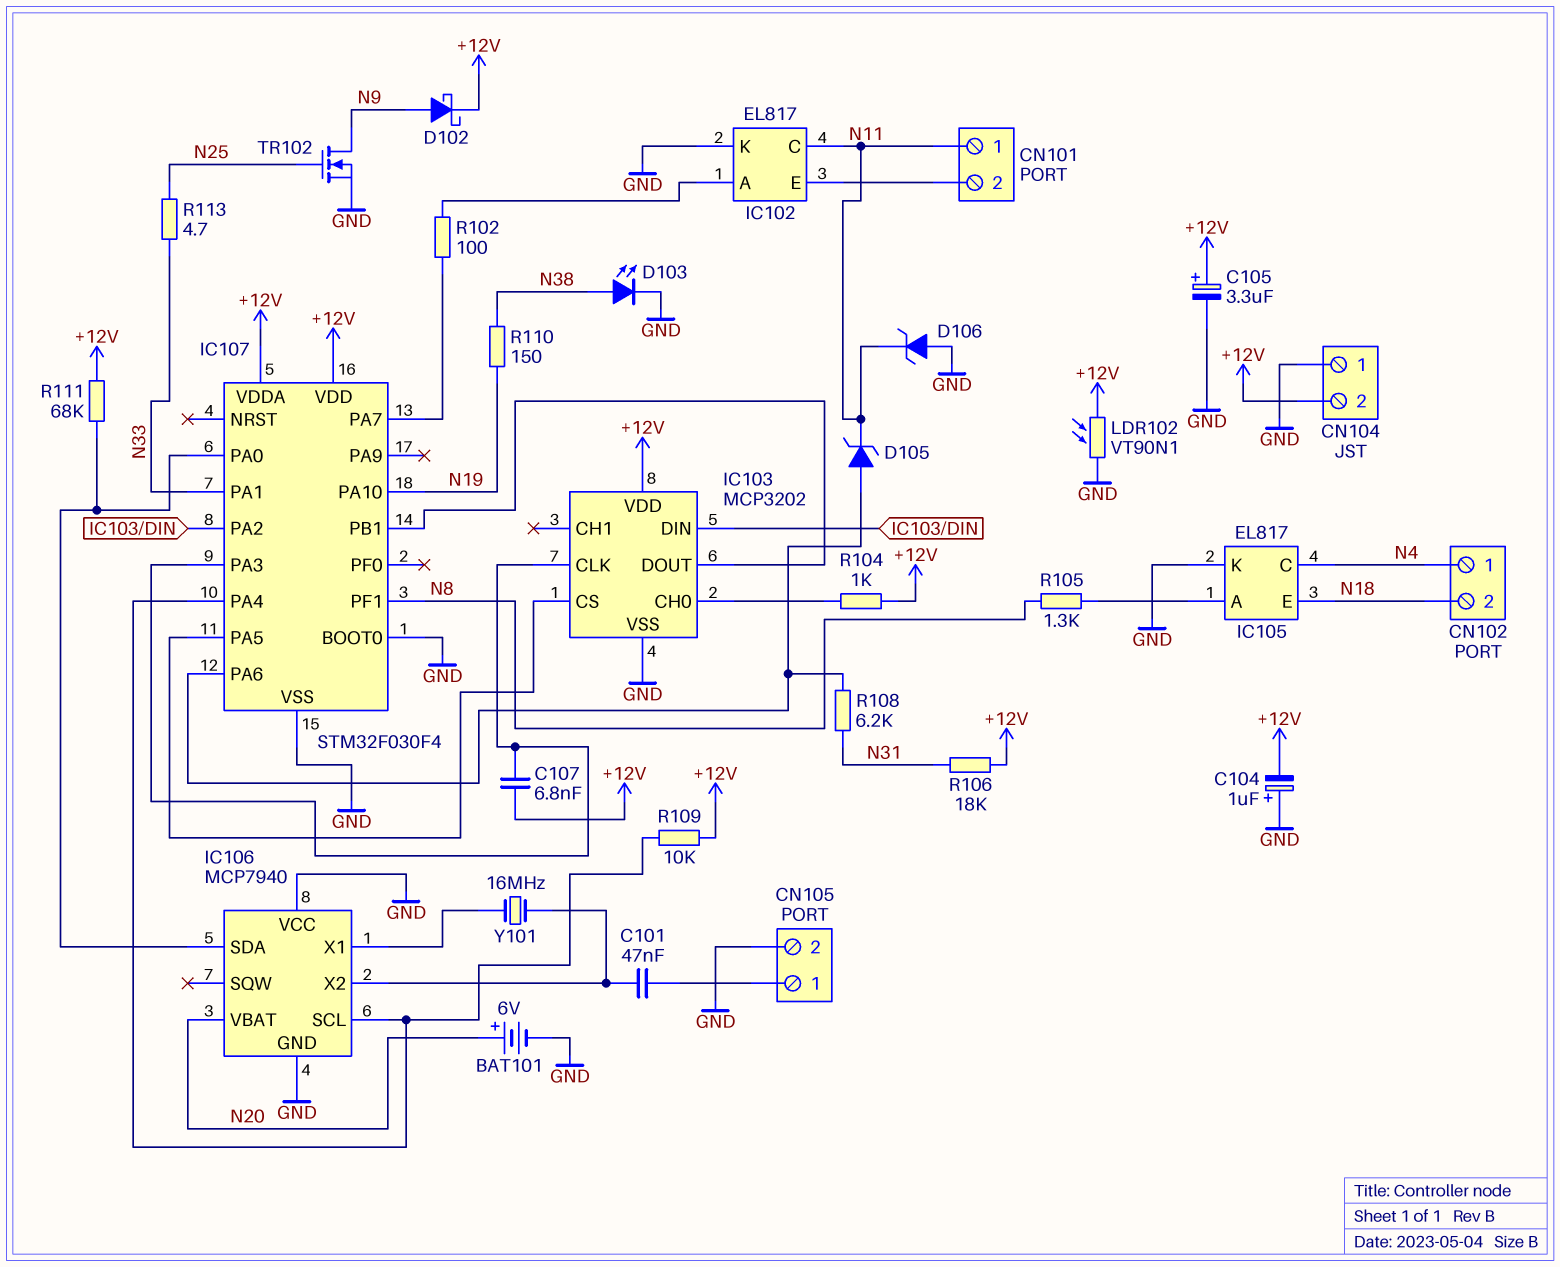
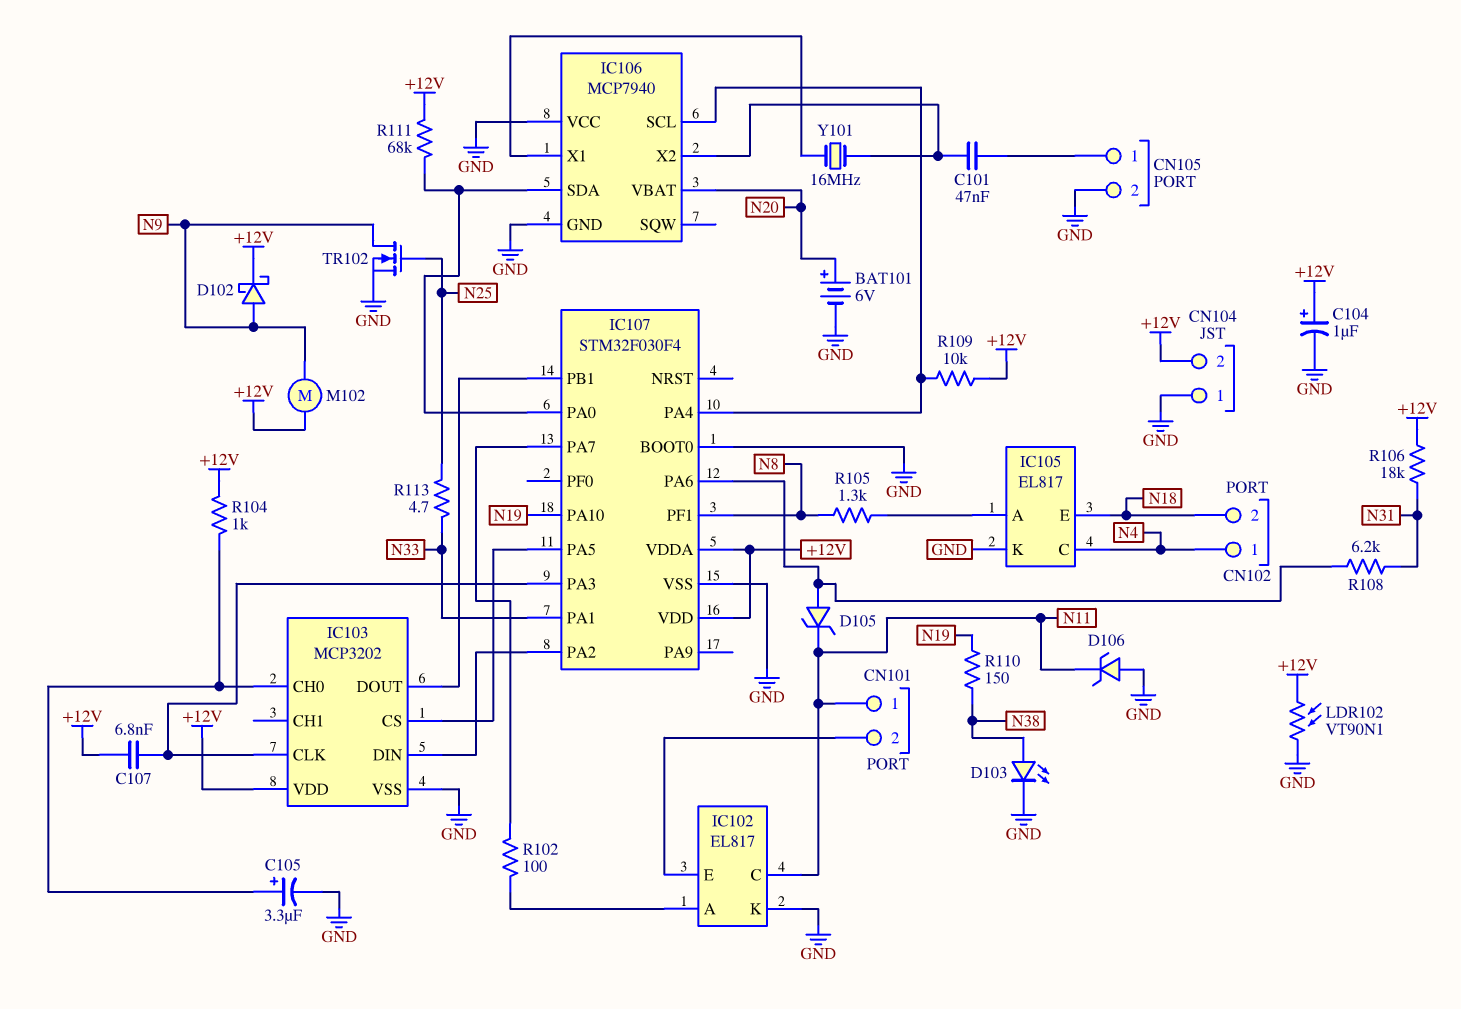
C104: 1uF (plus GND, minus +12V) -> 1uF (plus +12V, minus GND)
C105: 3.3uF (plus +12V, minus GND) -> 3.3uF (plus IC103/CH0, minus GND)
M102: none -> motor (+12V, N9)

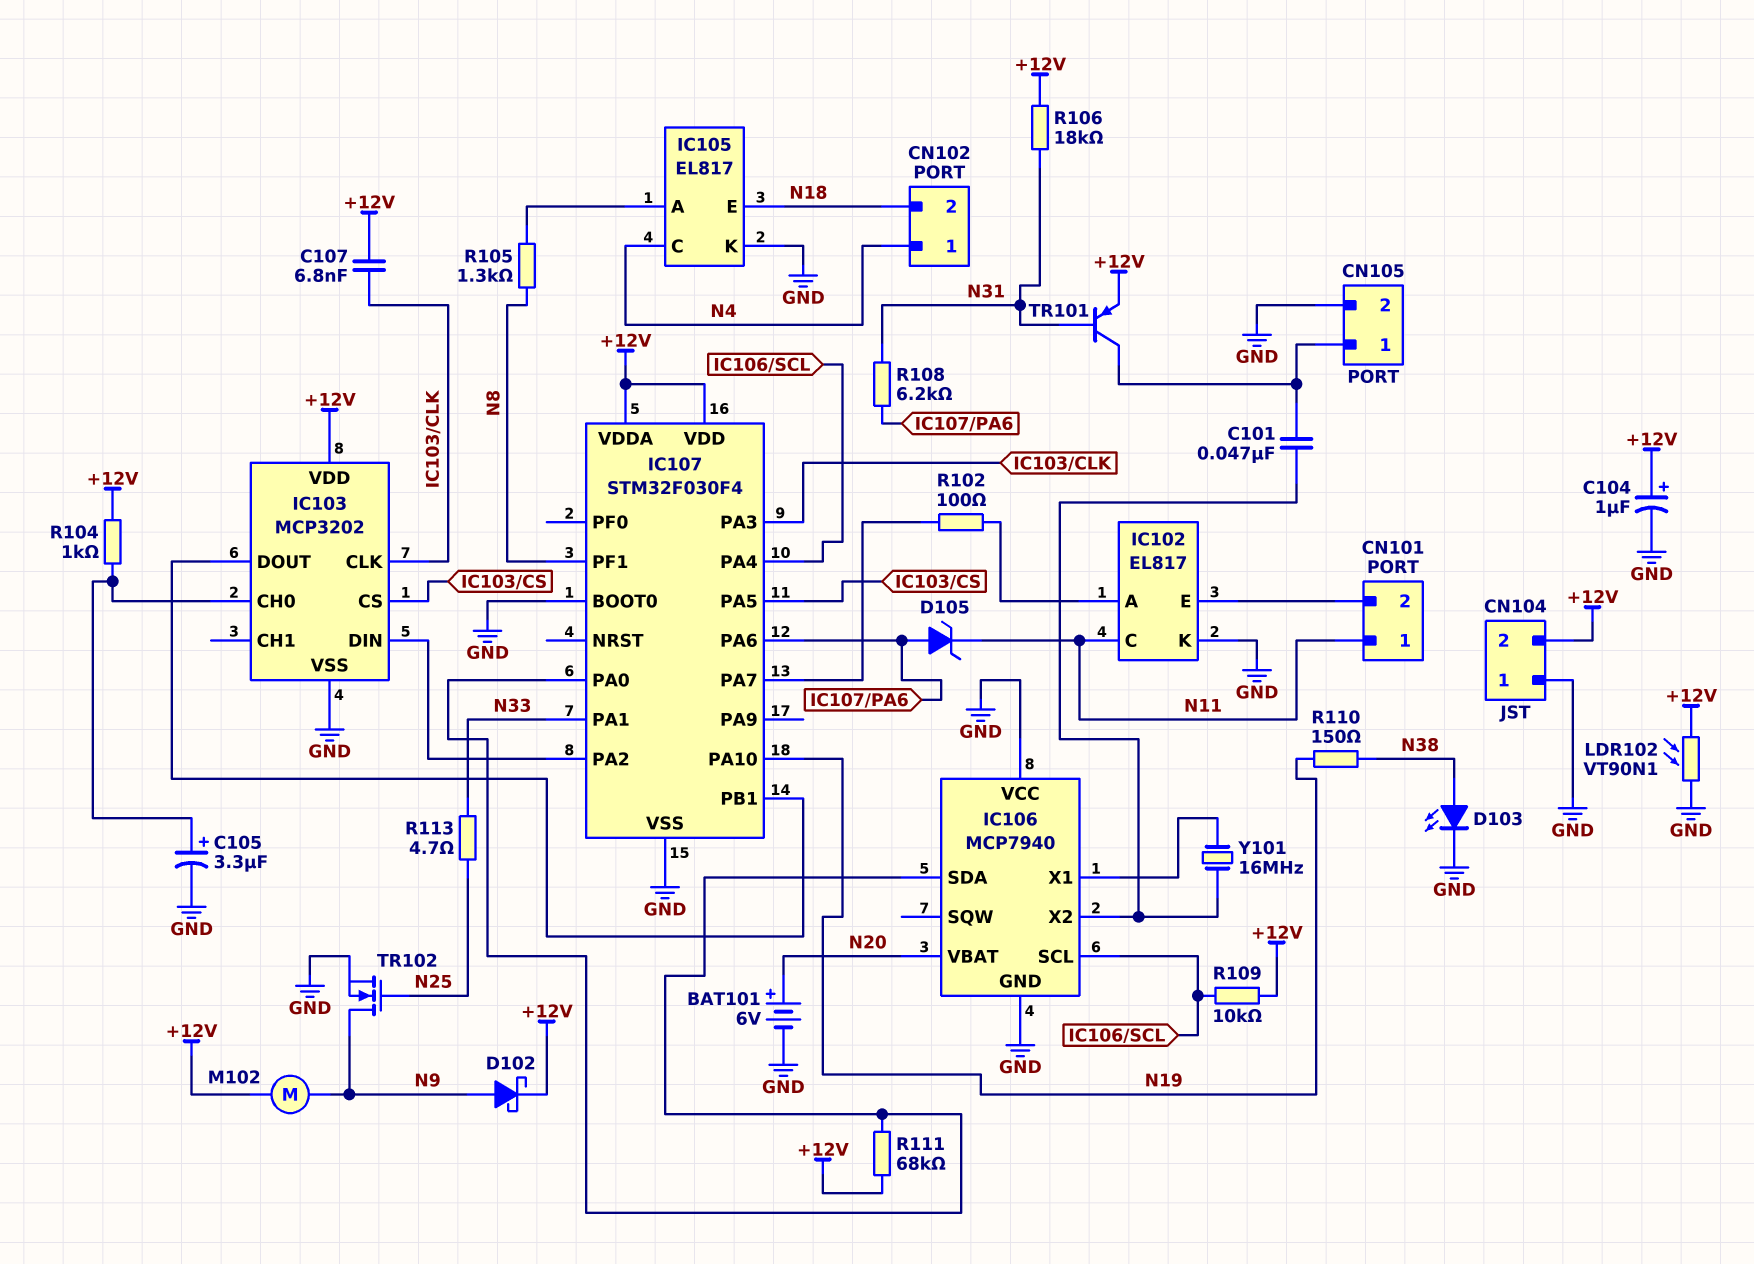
D106: zener (A GND, K N11) -> none
TR101: none -> PNP (B N31, C CN105/1, E +12V)

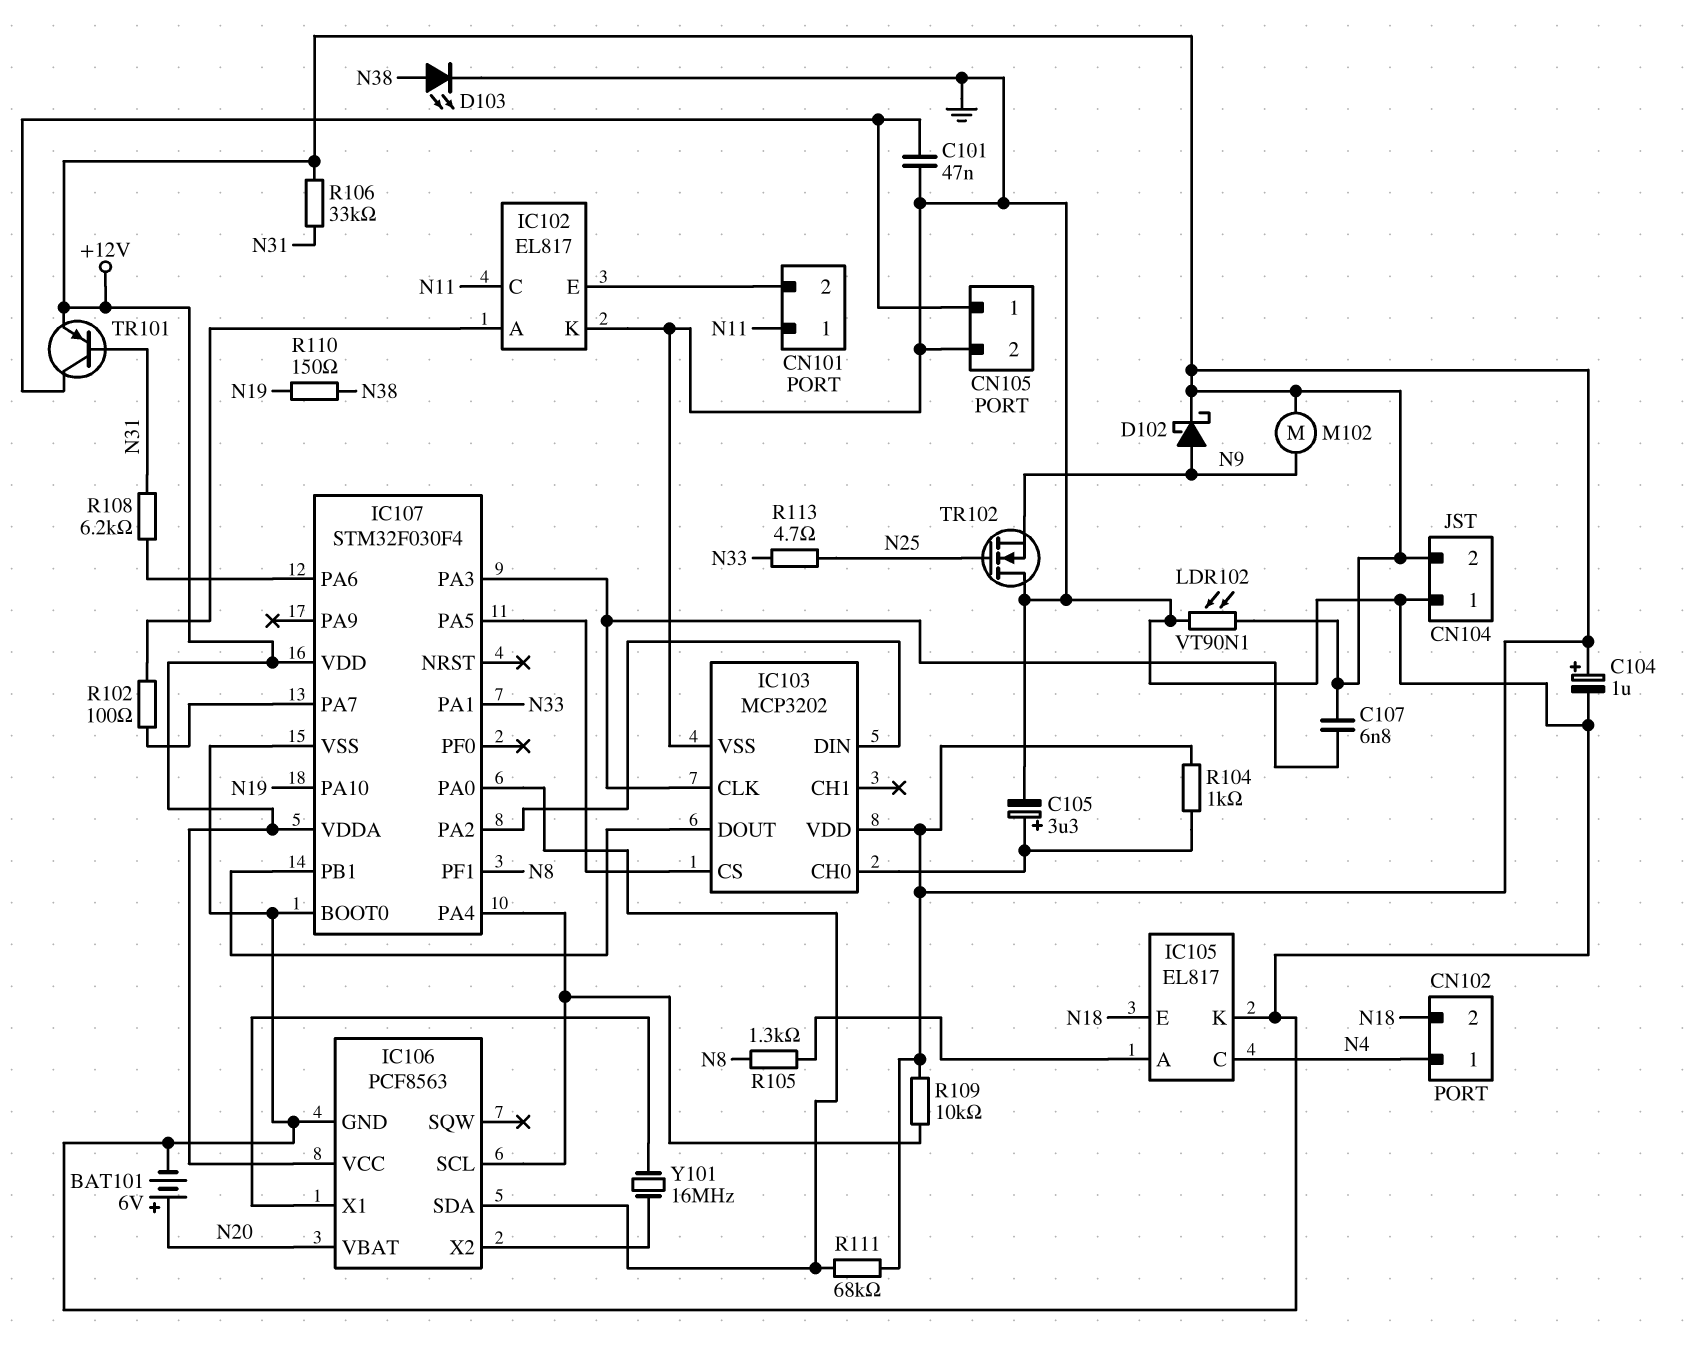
C101: 47nF (CN105/1, IC106/X2) -> 47nF (CN105/1, GND)
D105: zener (A IC107/PA6, K N11) -> none
IC106: MCP7940 -> PCF8563
IC106 pin VCC: GND -> +12V
R106: 18k (+12V, N31) -> 33k (+12V, N31)
TR102: NMOS (G N25, D N9, S GND) -> NMOS (G N25, D GND, S N9)

